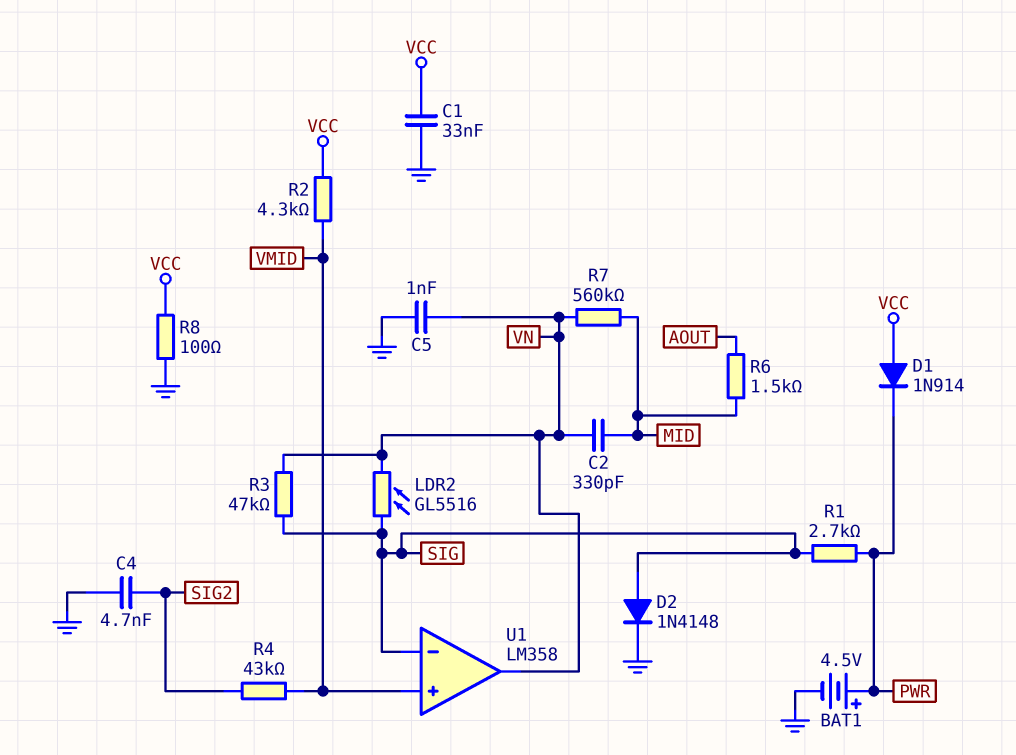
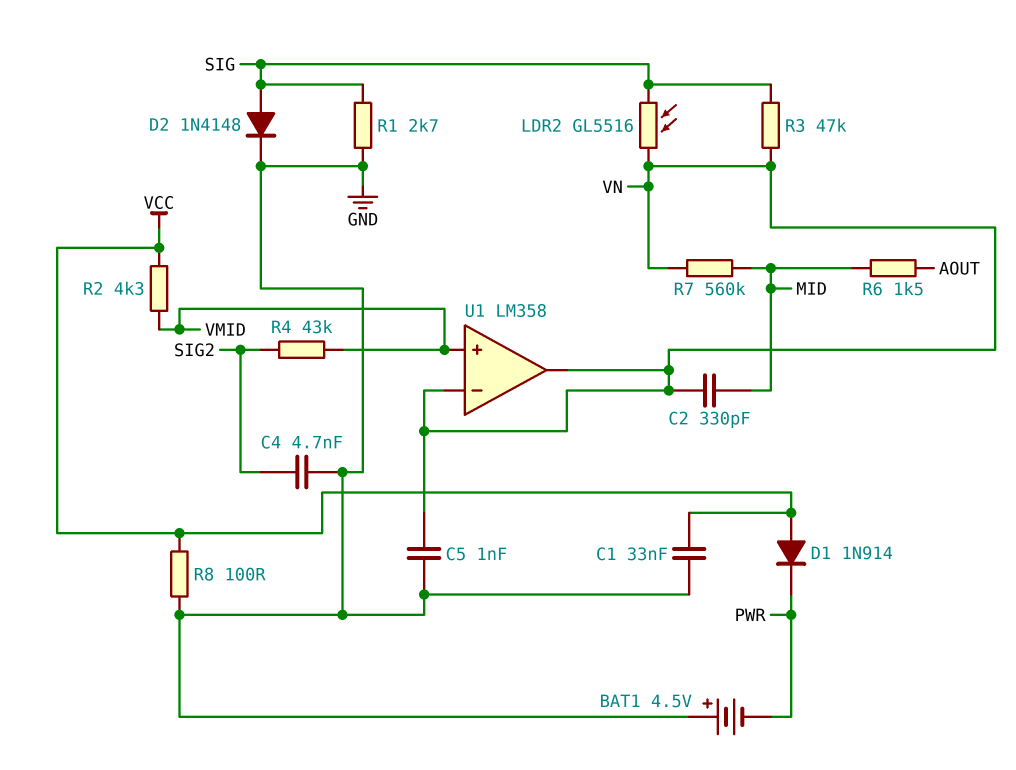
BAT1: 4.5V (plus PWR, minus GND) -> 4.5V (plus GND, minus PWR)
R1: 2.7k (PWR, SIG) -> 2.7k (GND, SIG)
U1 pin in-: SIG -> VN

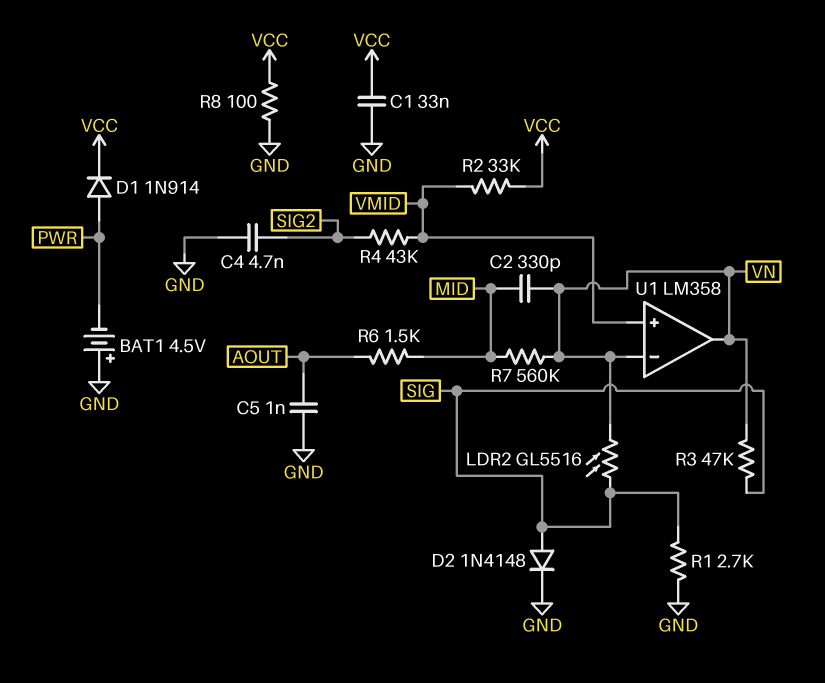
C5: 1nF (GND, VN) -> 1nF (AOUT, GND)
D1: diode 1N914 (A VCC, K PWR) -> diode 1N914 (A PWR, K VCC)
R2: 4.3k (VCC, VMID) -> 33k (VCC, VMID)

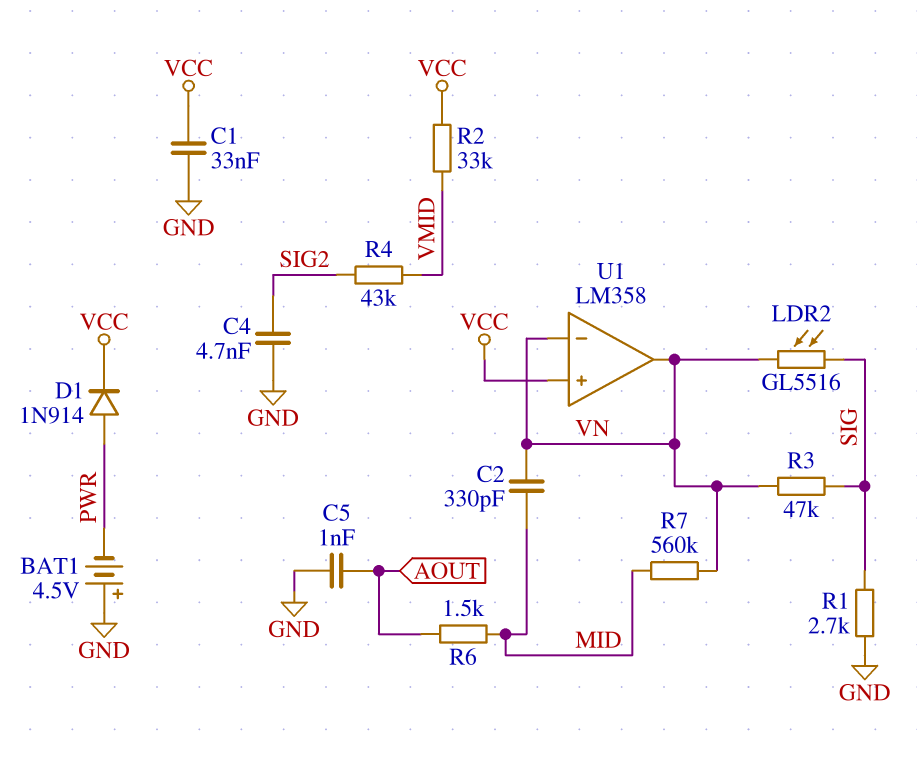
D2: diode 1N4148 (A SIG, K GND) -> none
R8: 100 (GND, VCC) -> none
U1 pin in+: VMID -> VCC

